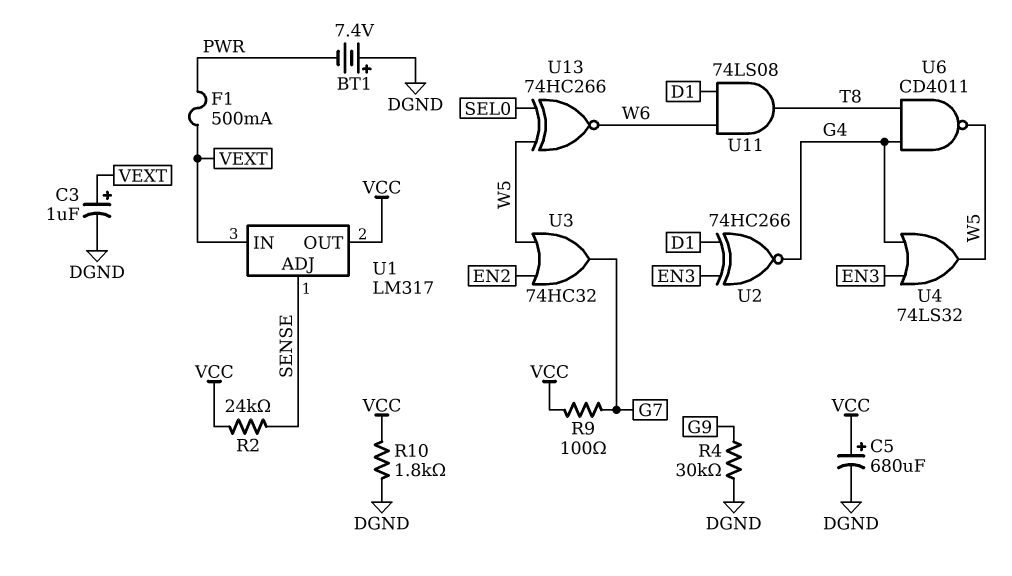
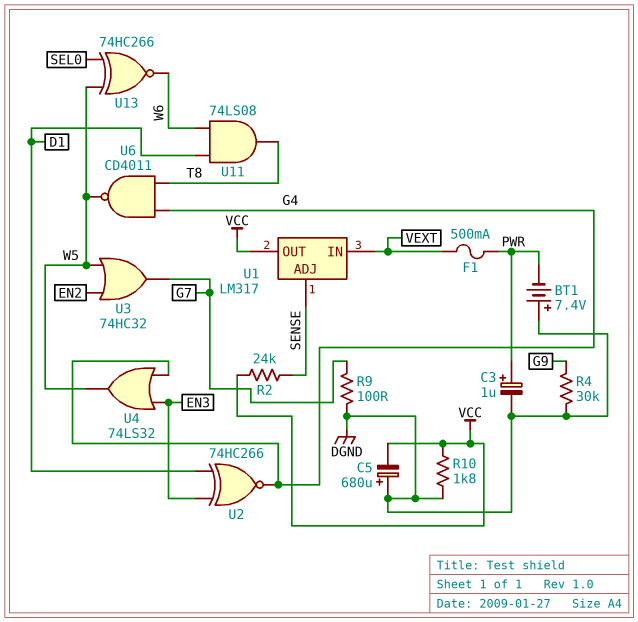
C3: 1uF (plus VEXT, minus DGND) -> 1uF (plus PWR, minus DGND)
C5: 680uF (plus VCC, minus DGND) -> 680uF (plus DGND, minus VCC)
R9: 100 (G7, VCC) -> 100 (DGND, G7)

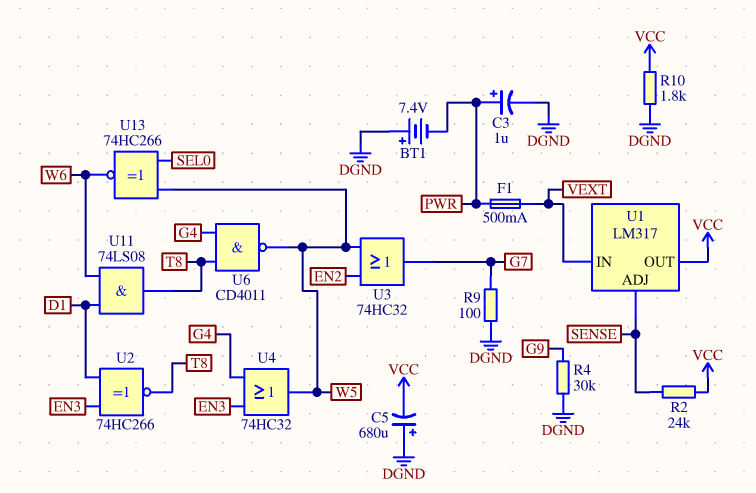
U2: XNOR 74HC266 (in D1, in EN3, out G4) -> XNOR 74HC266 (in D1, in EN3, out T8)
U4: OR 74LS32 (in EN3, in G4, out W5) -> OR 74HC32 (in EN3, in G4, out W5)

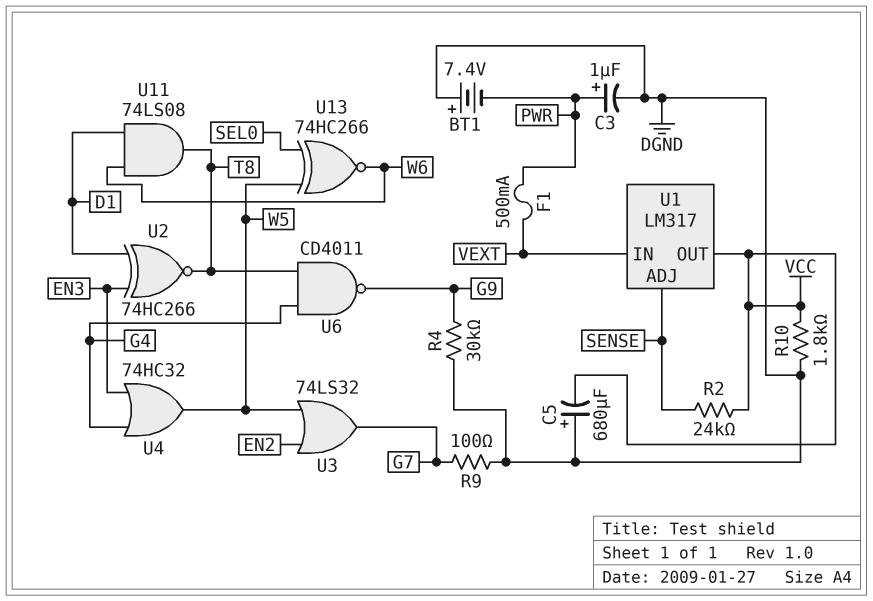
U3: OR 74HC32 (in EN2, in W5, out G7) -> OR 74LS32 (in EN2, in W5, out G7)
U6: NAND CD4011 (in G4, in T8, out W5) -> NAND CD4011 (in G4, in T8, out G9)

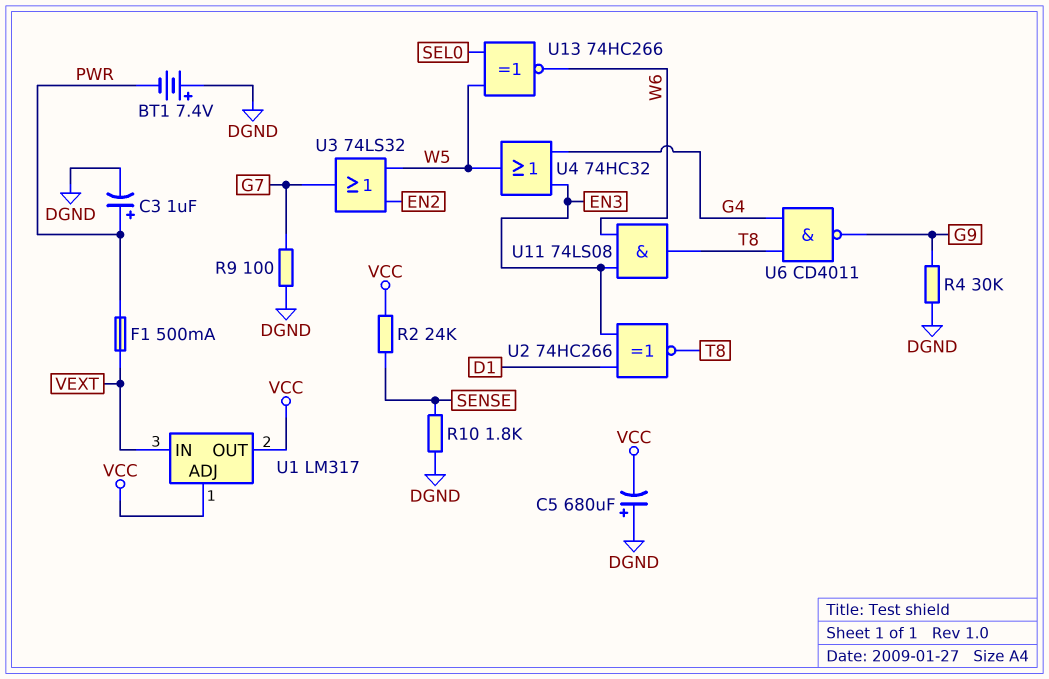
R10: 1.8k (DGND, VCC) -> 1.8k (DGND, SENSE)
U1 pin ADJ: SENSE -> VCC
U11: AND 74LS08 (in D1, in W6, out T8) -> AND 74LS08 (in EN3, in W6, out T8)

